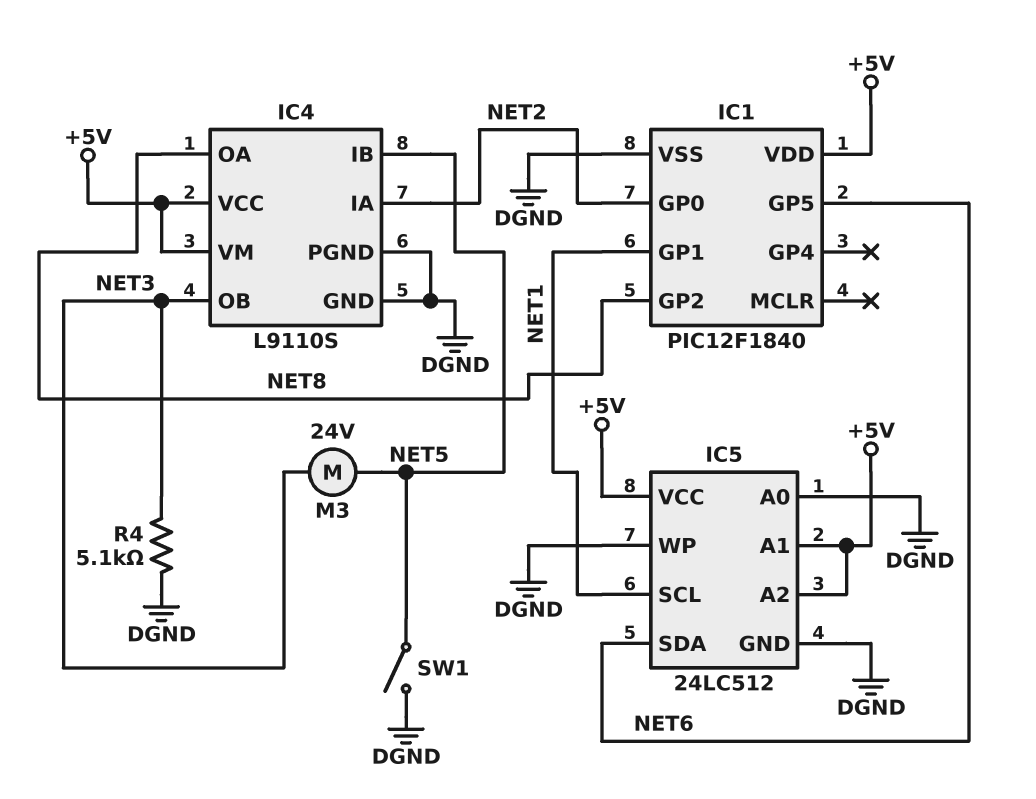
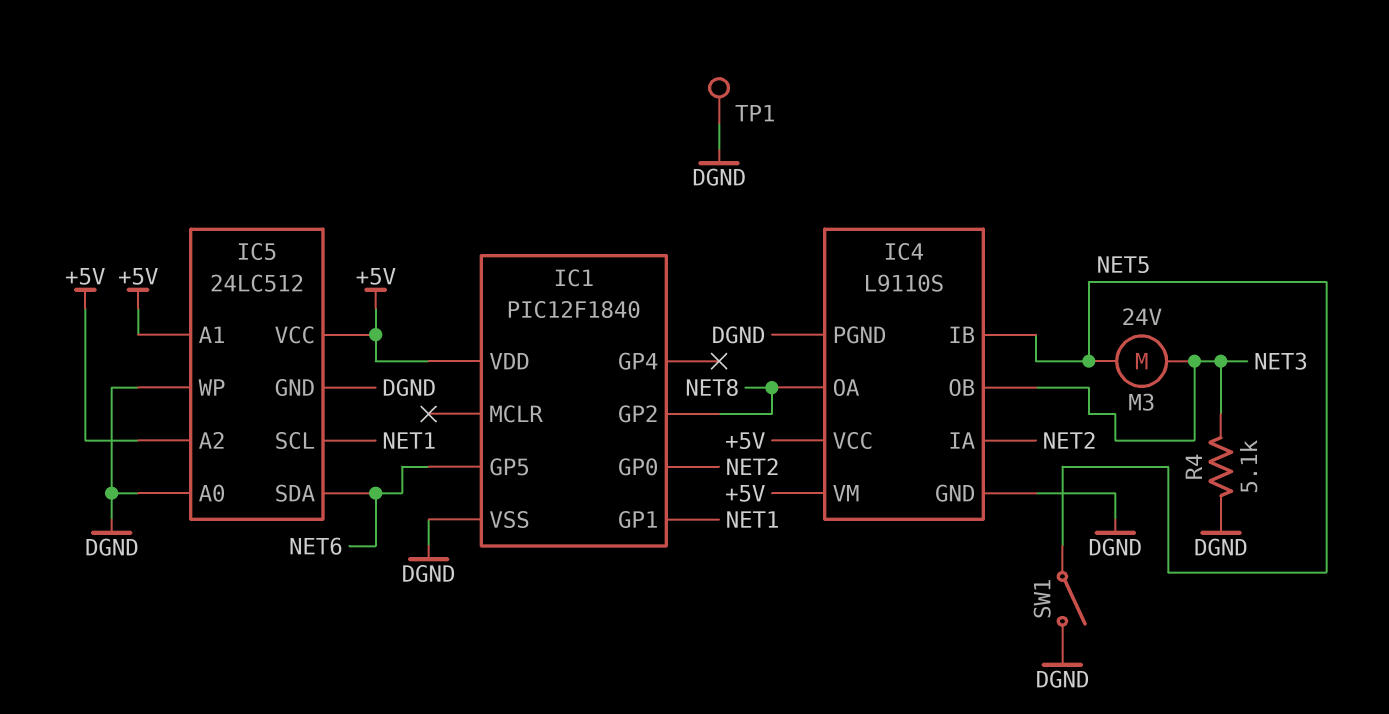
TP1: none -> test point (DGND)

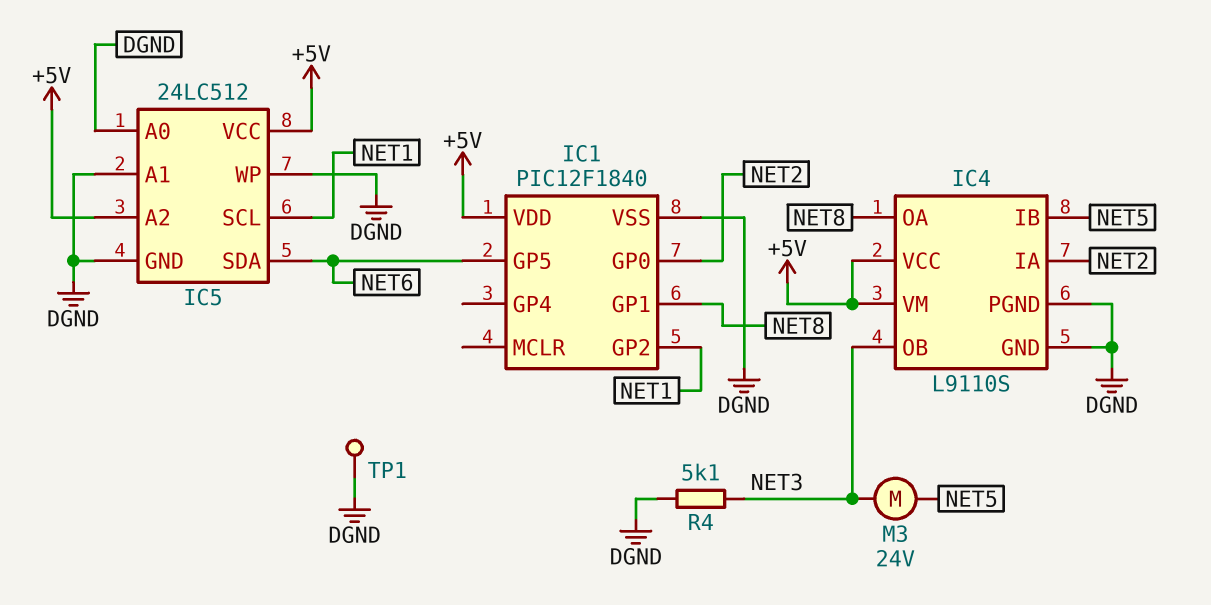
IC1 pin GP1: NET1 -> NET8
IC1 pin GP2: NET8 -> NET1
IC5 pin A1: +5V -> DGND
SW1: switch (DGND, NET5) -> none

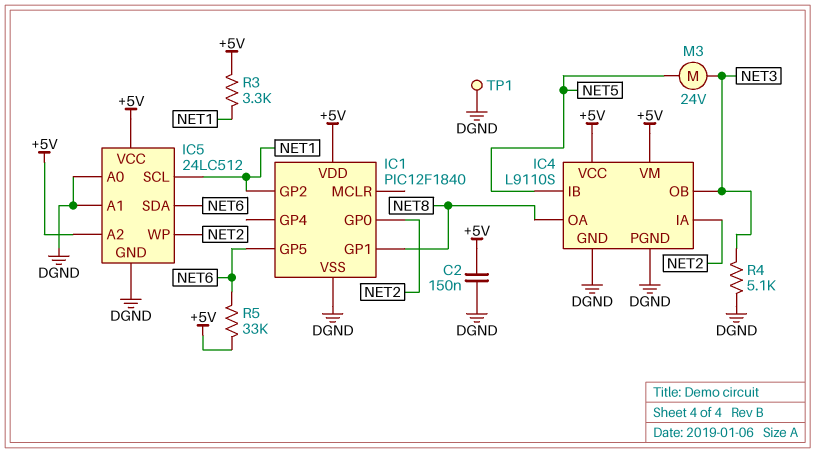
C2: none -> 150nF (+5V, DGND)
IC5 pin WP: DGND -> NET2
R3: none -> 3.3k (+5V, NET1)
R5: none -> 33k (+5V, NET6)

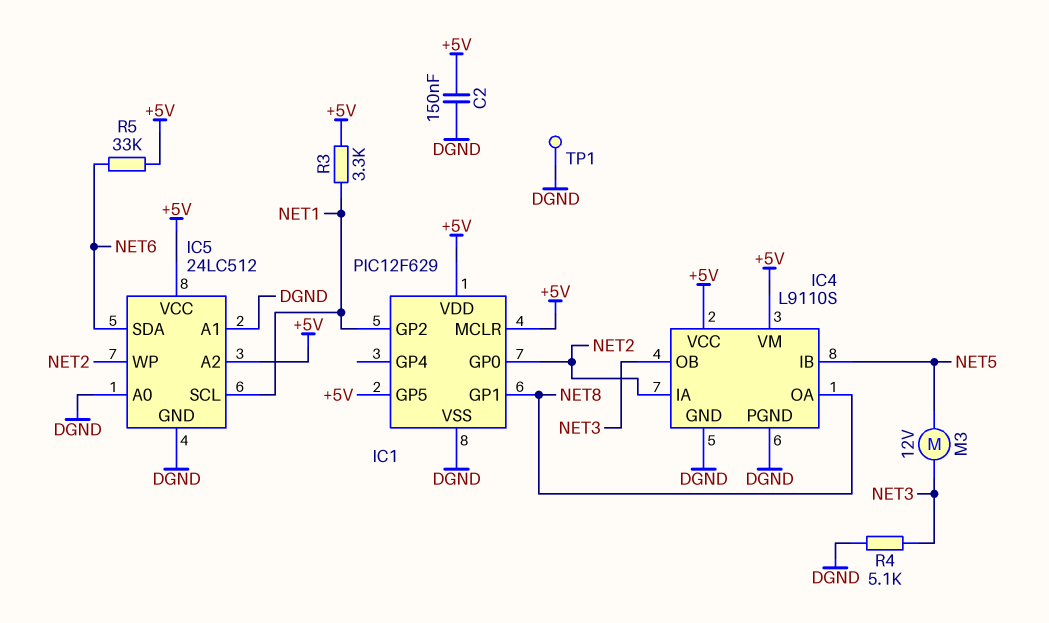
IC1: PIC12F1840 -> PIC12F629
IC1 pin GP5: NET6 -> +5V
IC1 pin MCLR: none -> +5V
M3: motor 24V (NET3, NET5) -> motor 12V (NET3, NET5)

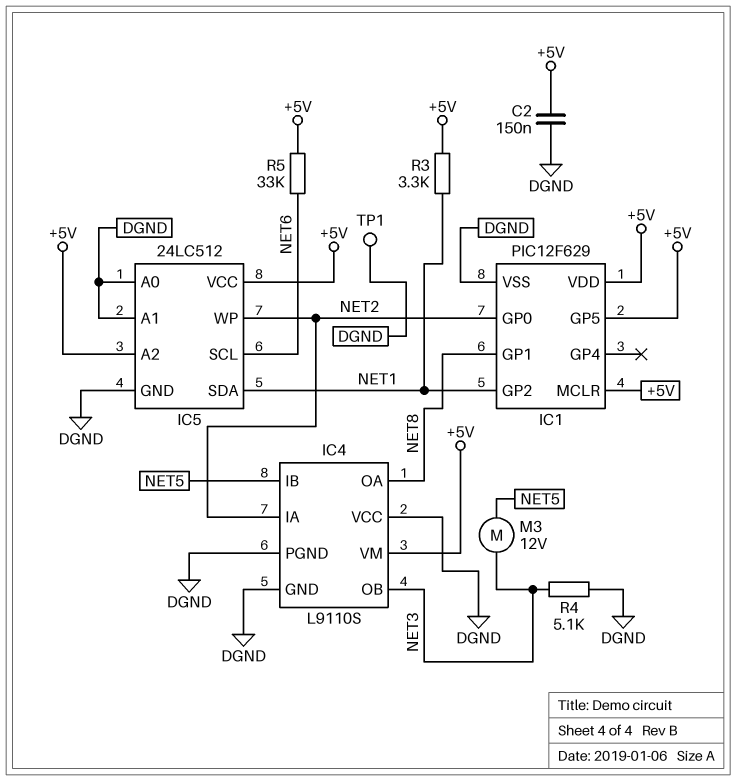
IC4 pin VCC: +5V -> DGND
IC5 pin SCL: NET1 -> NET6
IC5 pin SDA: NET6 -> NET1

